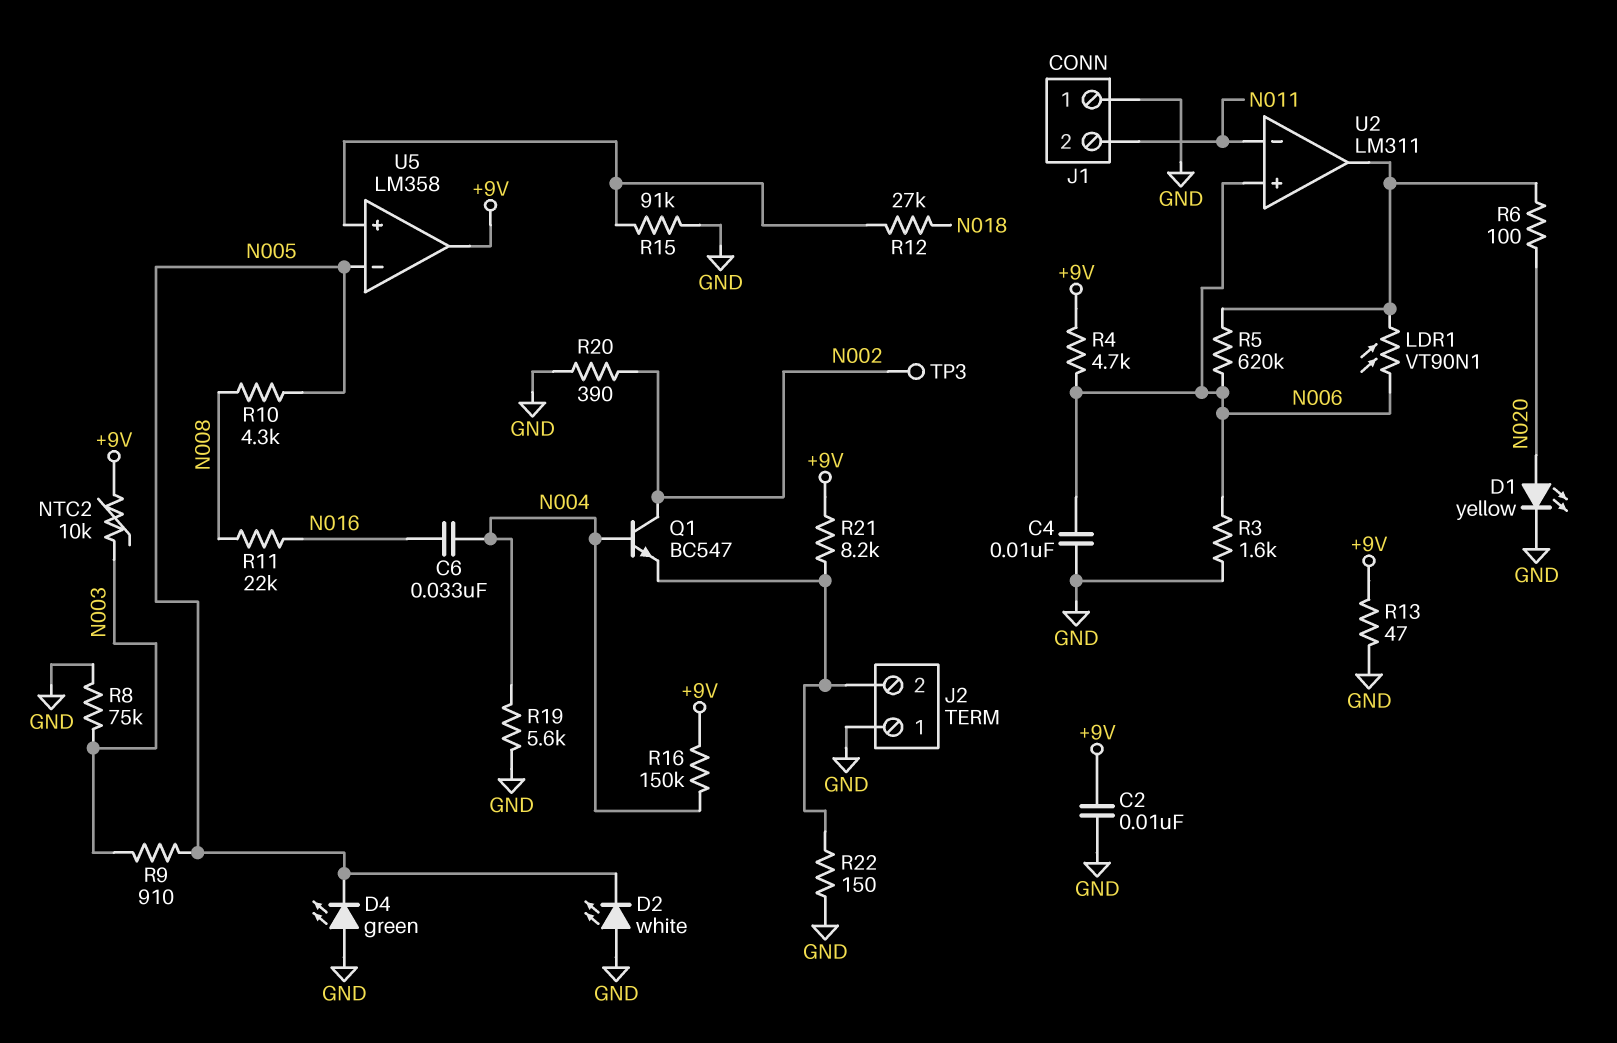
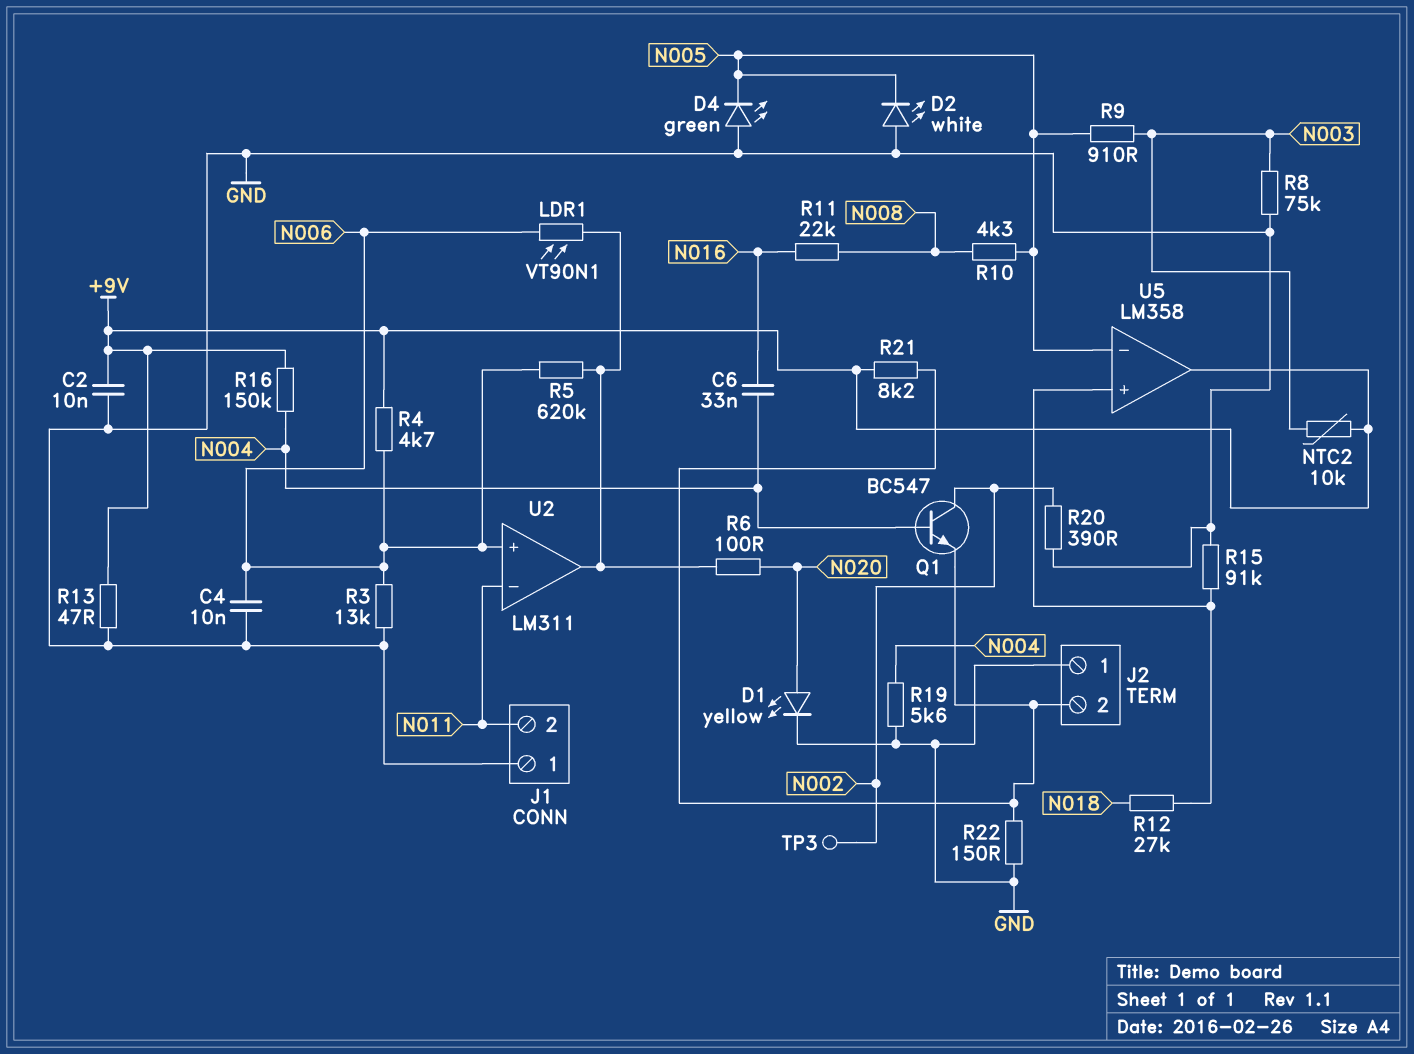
R3: 1.6k (GND, N006) -> 13k (GND, N006)

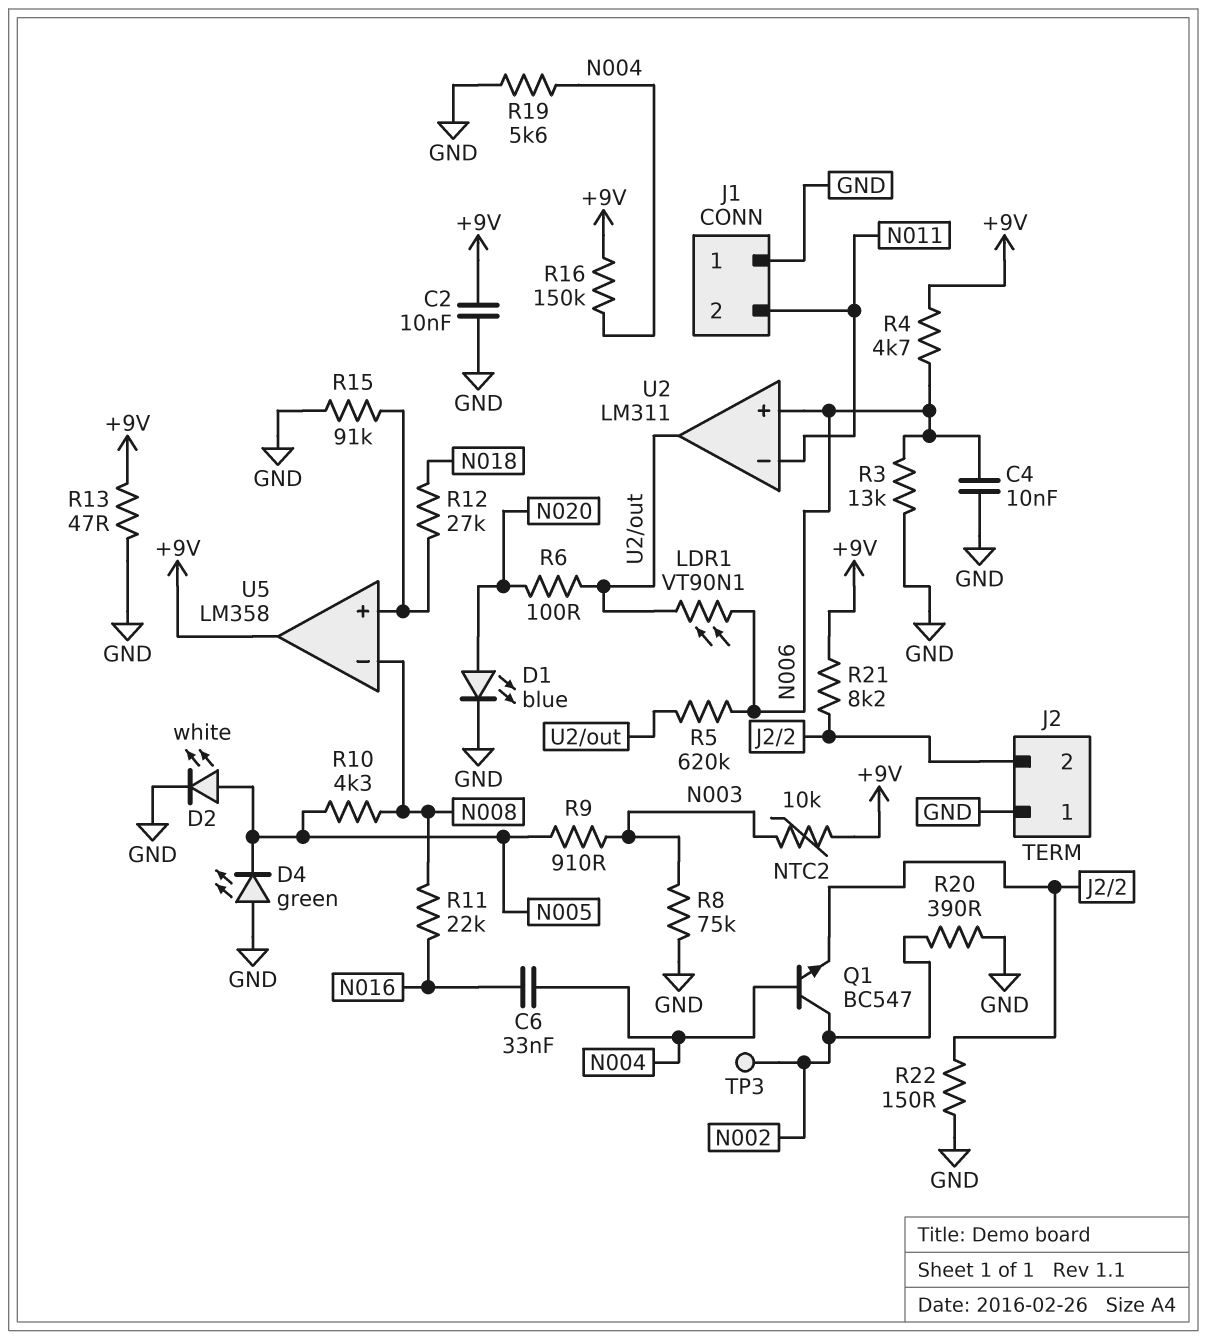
D1: LED yellow (A N020, K GND) -> LED blue (A N020, K GND)
D2: LED white (A GND, K N005) -> LED white (A N005, K GND)
U5 pin in-: N005 -> N008

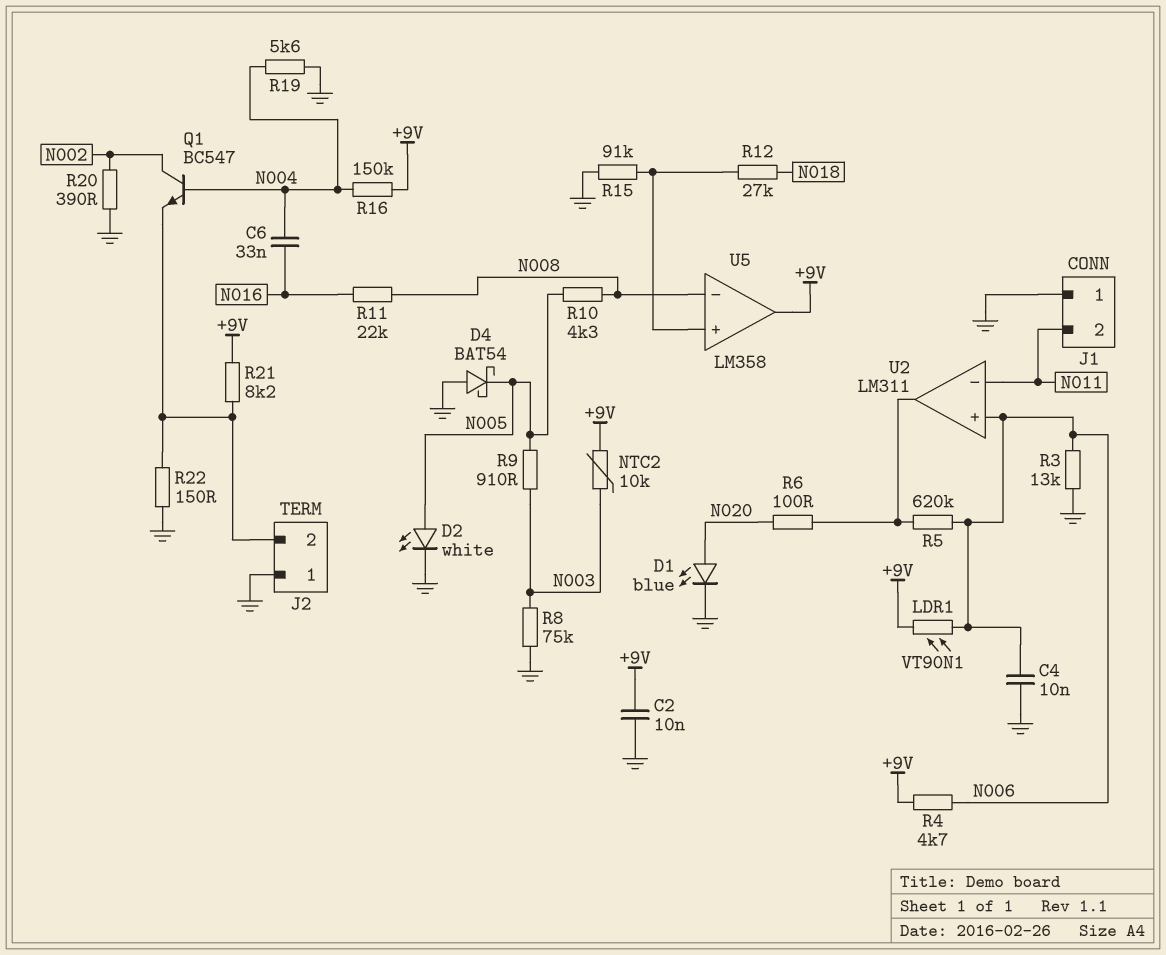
D4: LED green (A GND, K N005) -> schottky BAT54 (A GND, K N005)
LDR1: VT90N1 (N006, U2/out) -> VT90N1 (+9V, N006)
R13: 47 (+9V, GND) -> none
TP3: test point (N002) -> none

